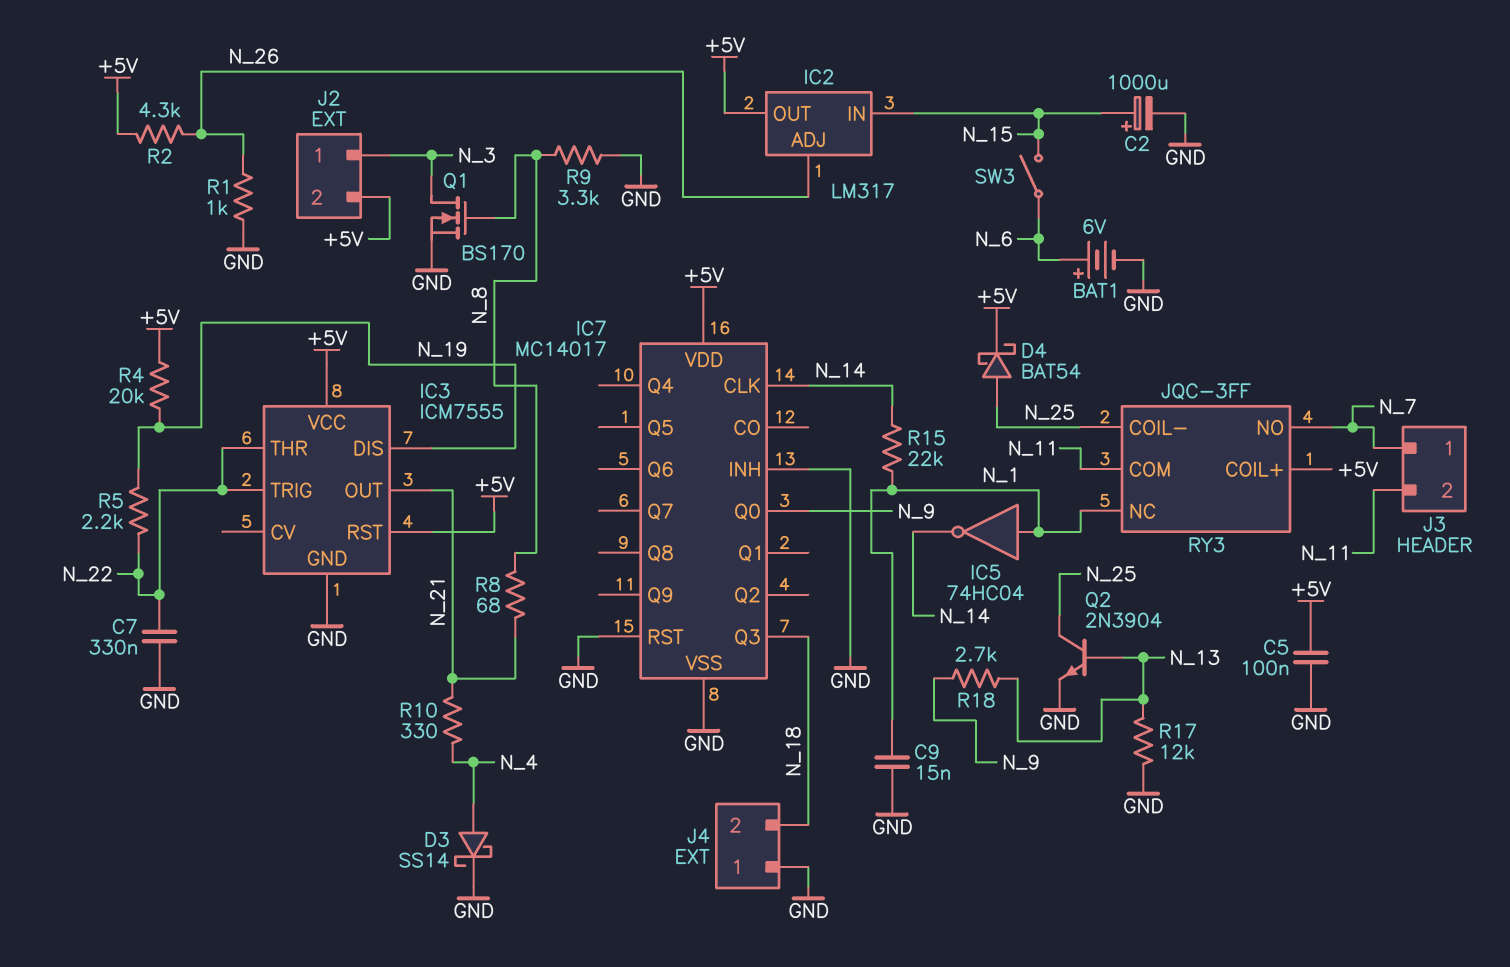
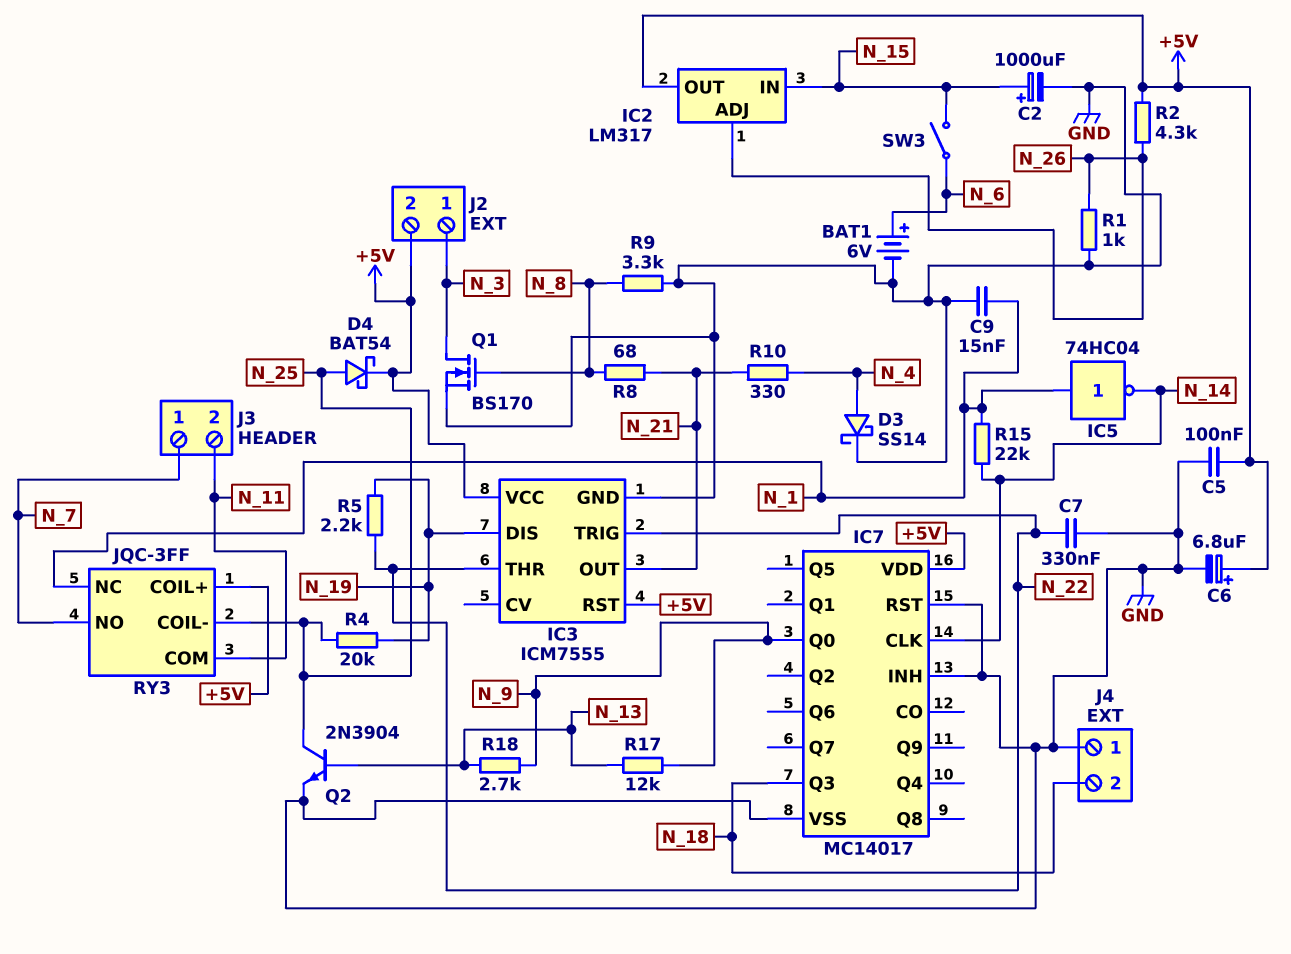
C6: none -> 6.8uF (plus +5V, minus GND)
R4: 20k (+5V, N_19) -> 20k (N_19, N_25)
R17: 12k (GND, N_13) -> 12k (N_9, N_13)

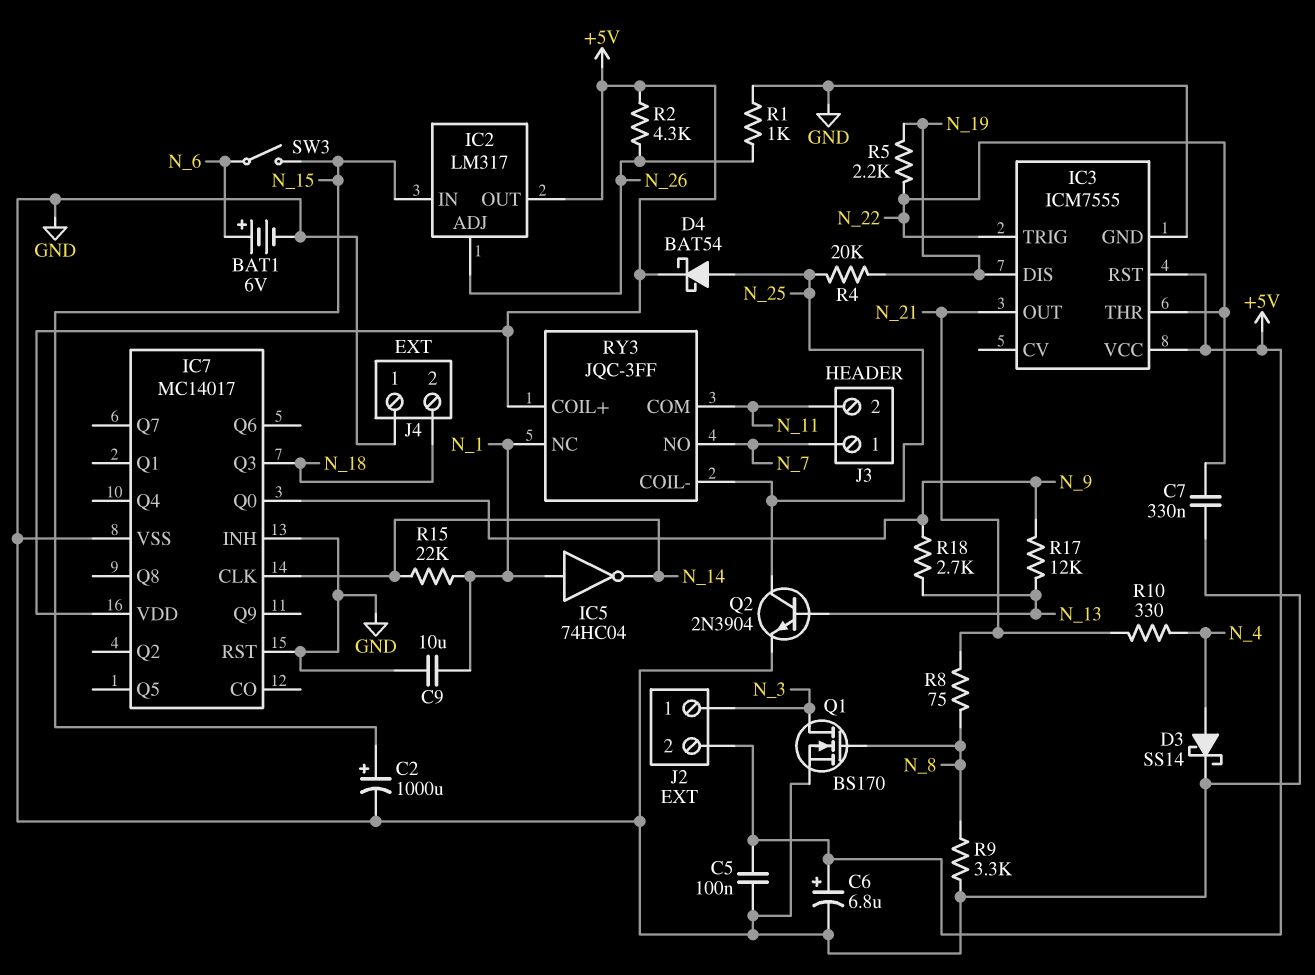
C9: 15nF (GND, N_1) -> 10uF (GND, N_1)
R8: 68 (N_8, N_21) -> 75 (N_8, N_21)

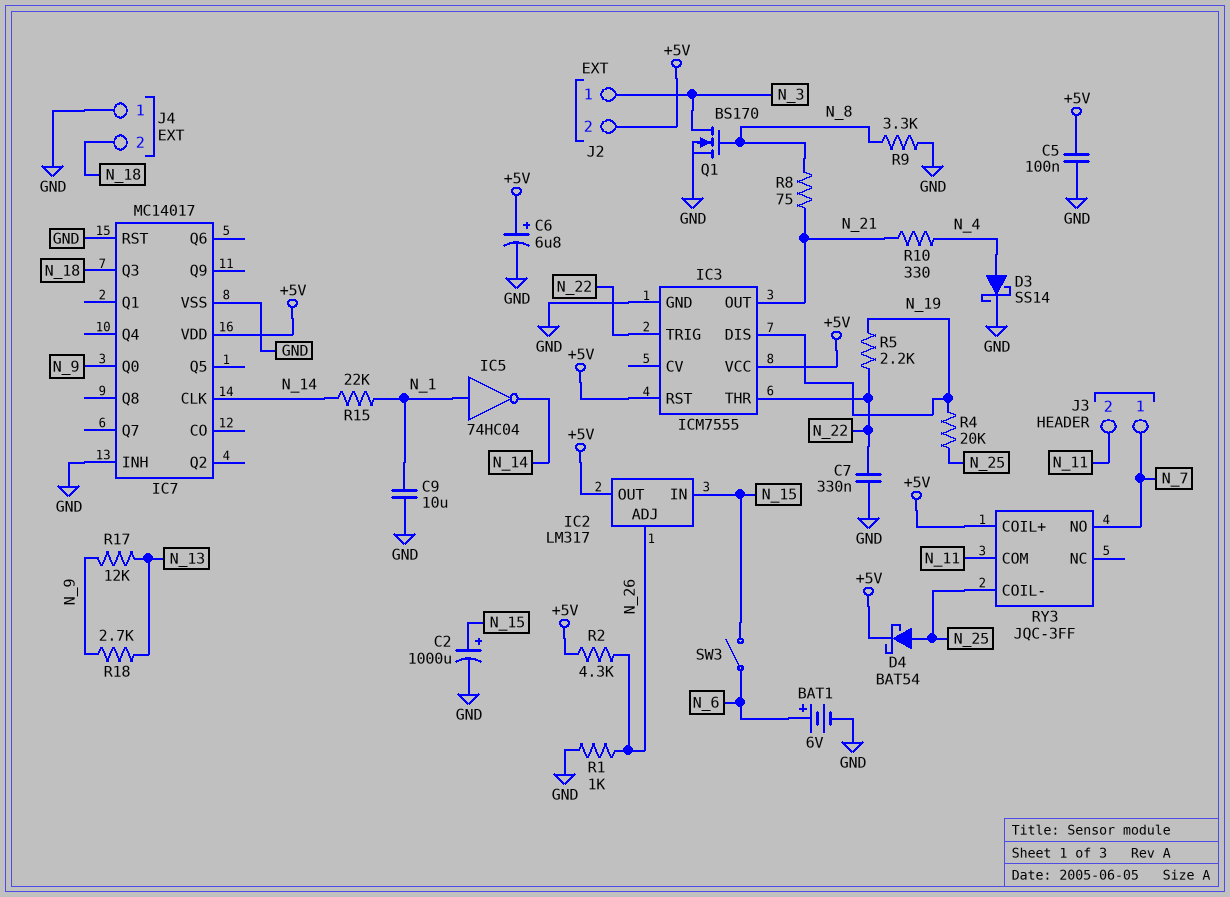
Q2: NPN 2N3904 (B N_13, C N_25, E GND) -> none
RY3 pin NC: N_1 -> none

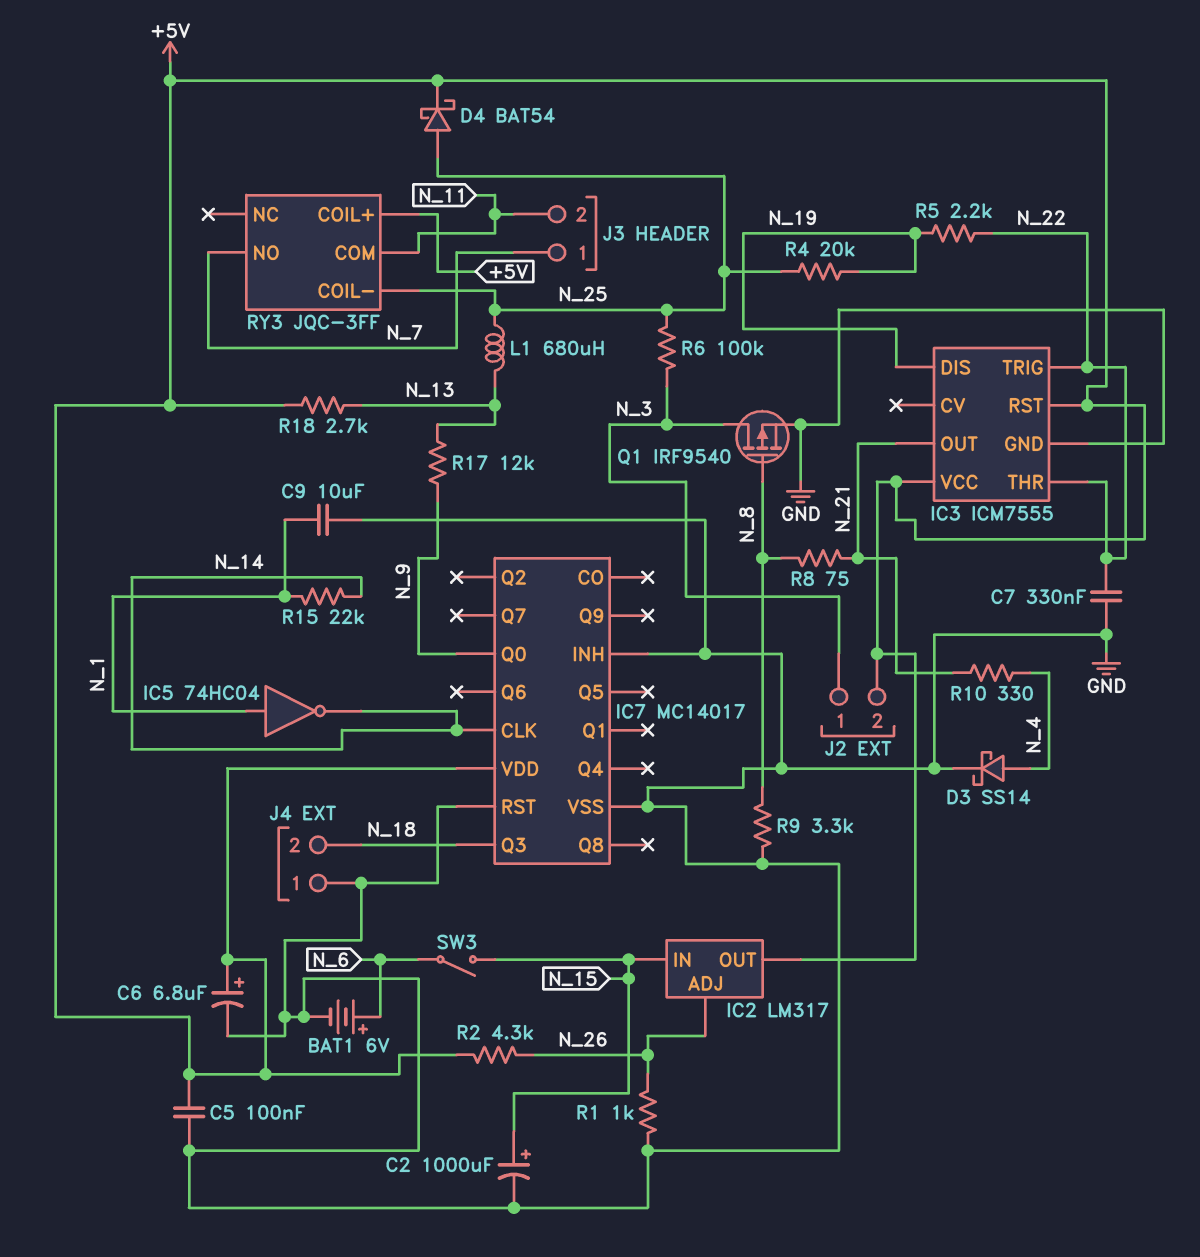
L1: none -> 680uH (N_13, N_25)
Q1: NMOS BS170 (G N_8, D N_3, S GND) -> PMOS IRF9540 (G N_8, D N_3, S GND)
R6: none -> 100k (N_3, N_25)
R18: 2.7k (N_9, N_13) -> 2.7k (+5V, N_13)

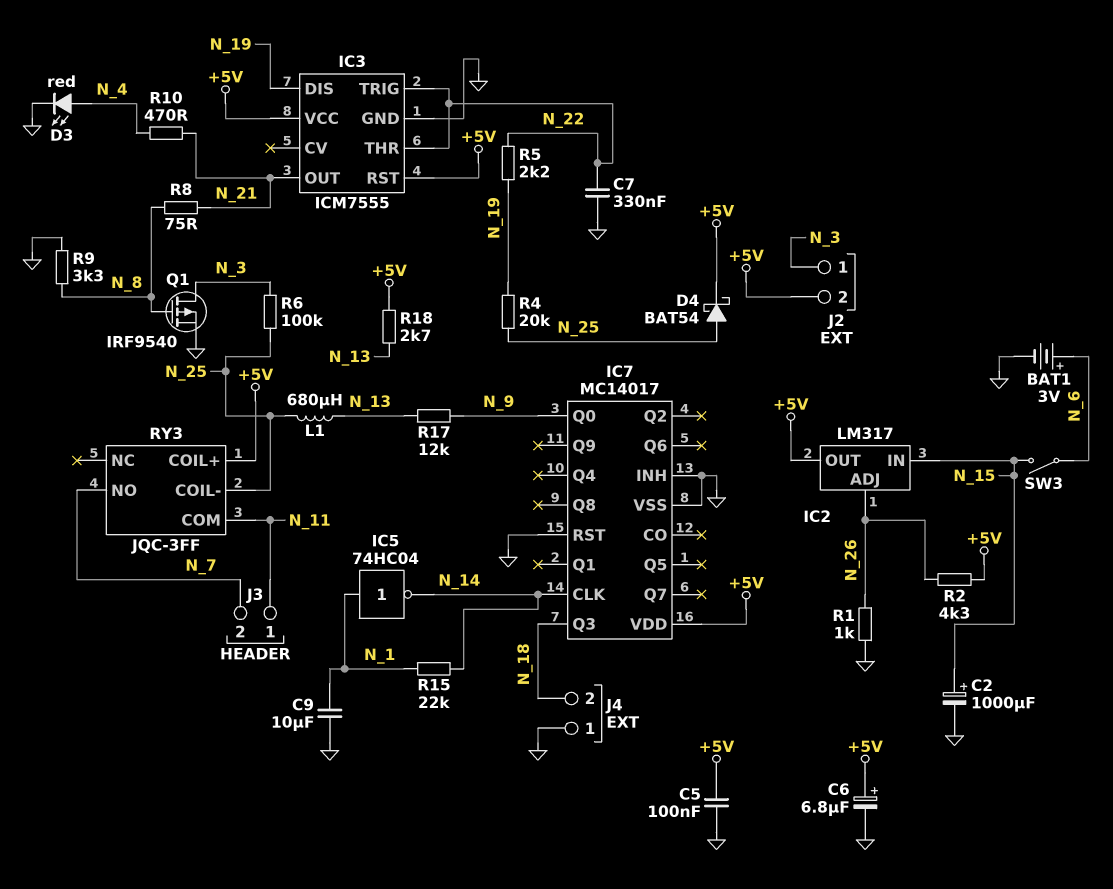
BAT1: 6V (plus N_6, minus GND) -> 3V (plus N_6, minus GND)
D3: schottky SS14 (A N_4, K GND) -> LED red (A N_4, K GND)
J3 pin 1: N_7 -> N_11
J3 pin 2: N_11 -> N_7
R10: 330 (N_4, N_21) -> 470 (N_4, N_21)

